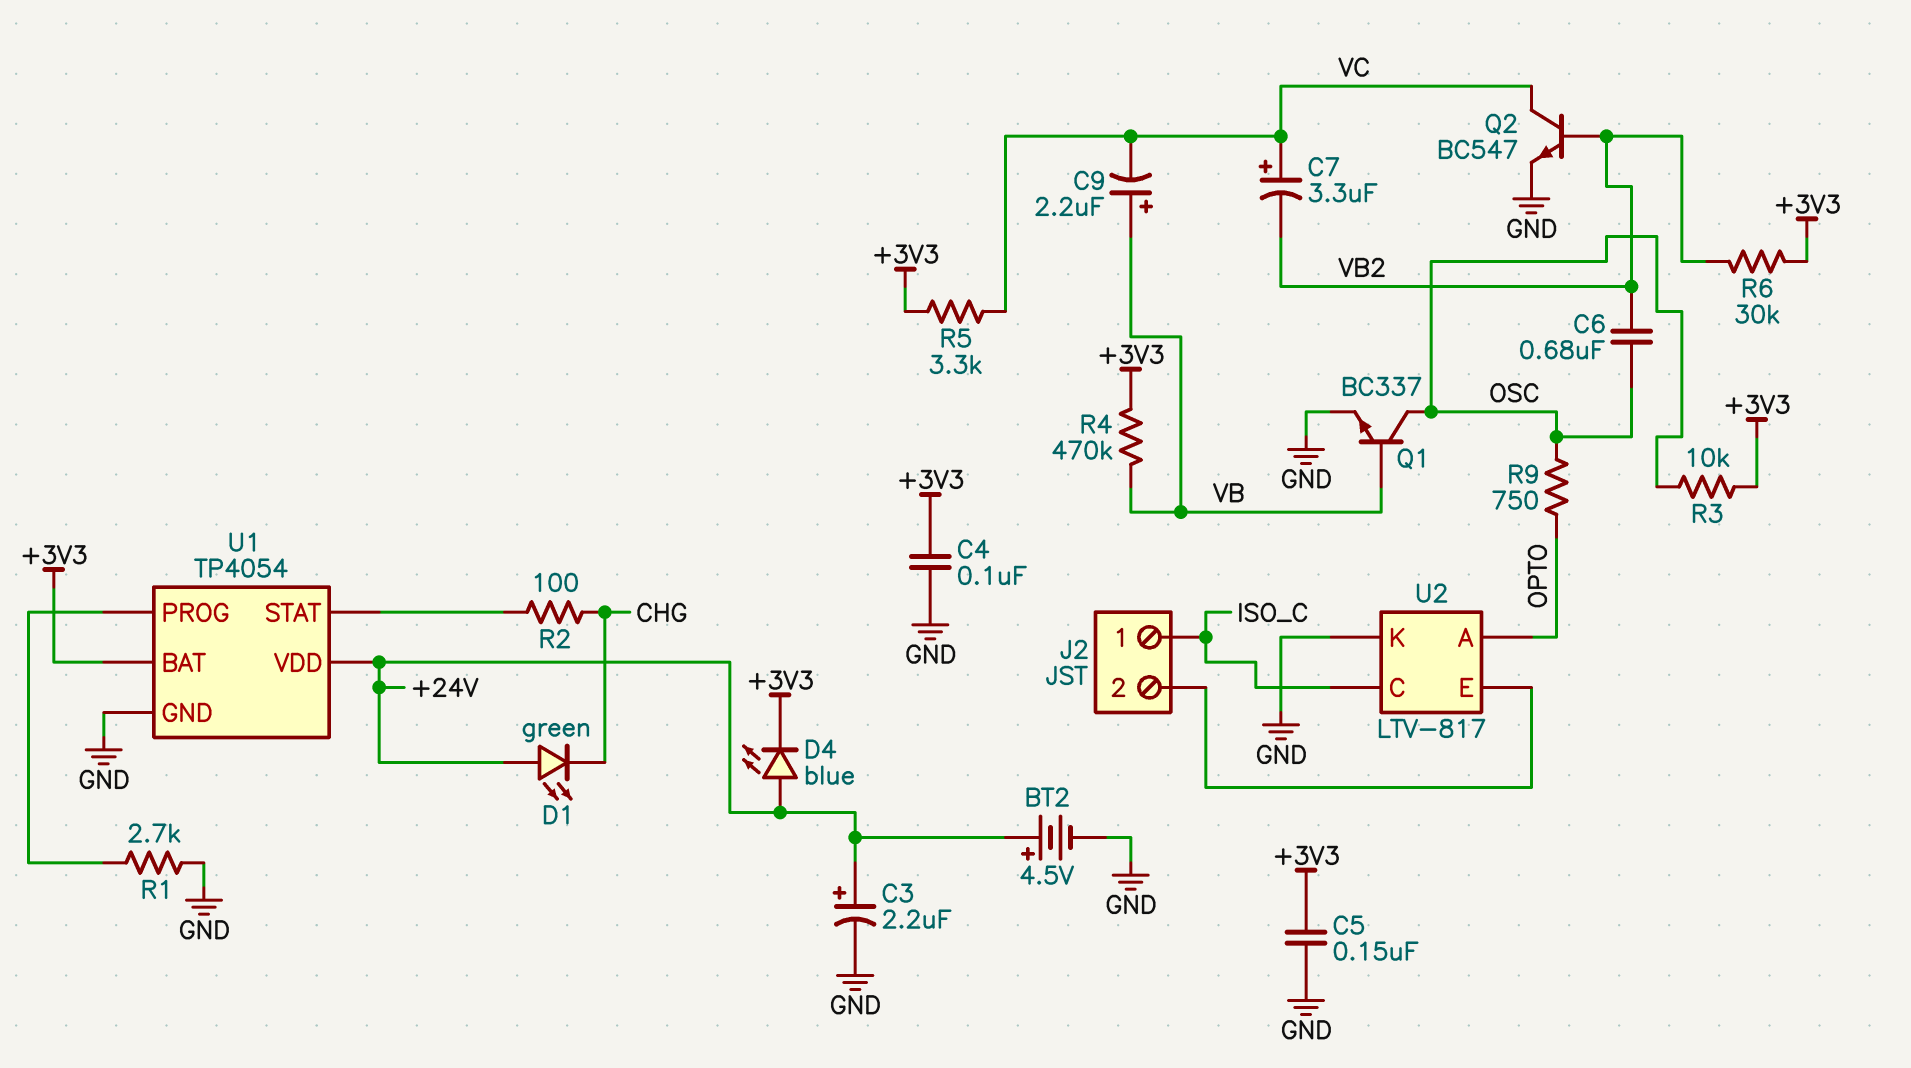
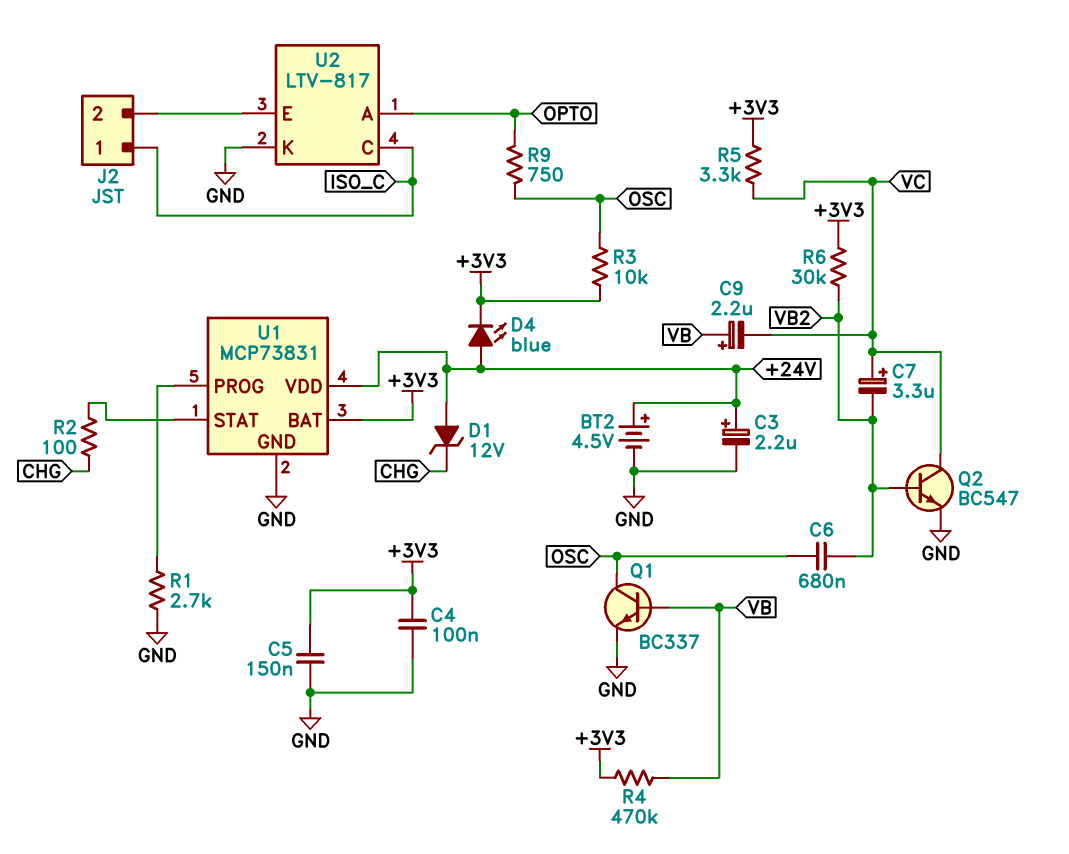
D1: LED green (A +24V, K CHG) -> zener 12V (A +24V, K CHG)
U1: TP4054 -> MCP73831

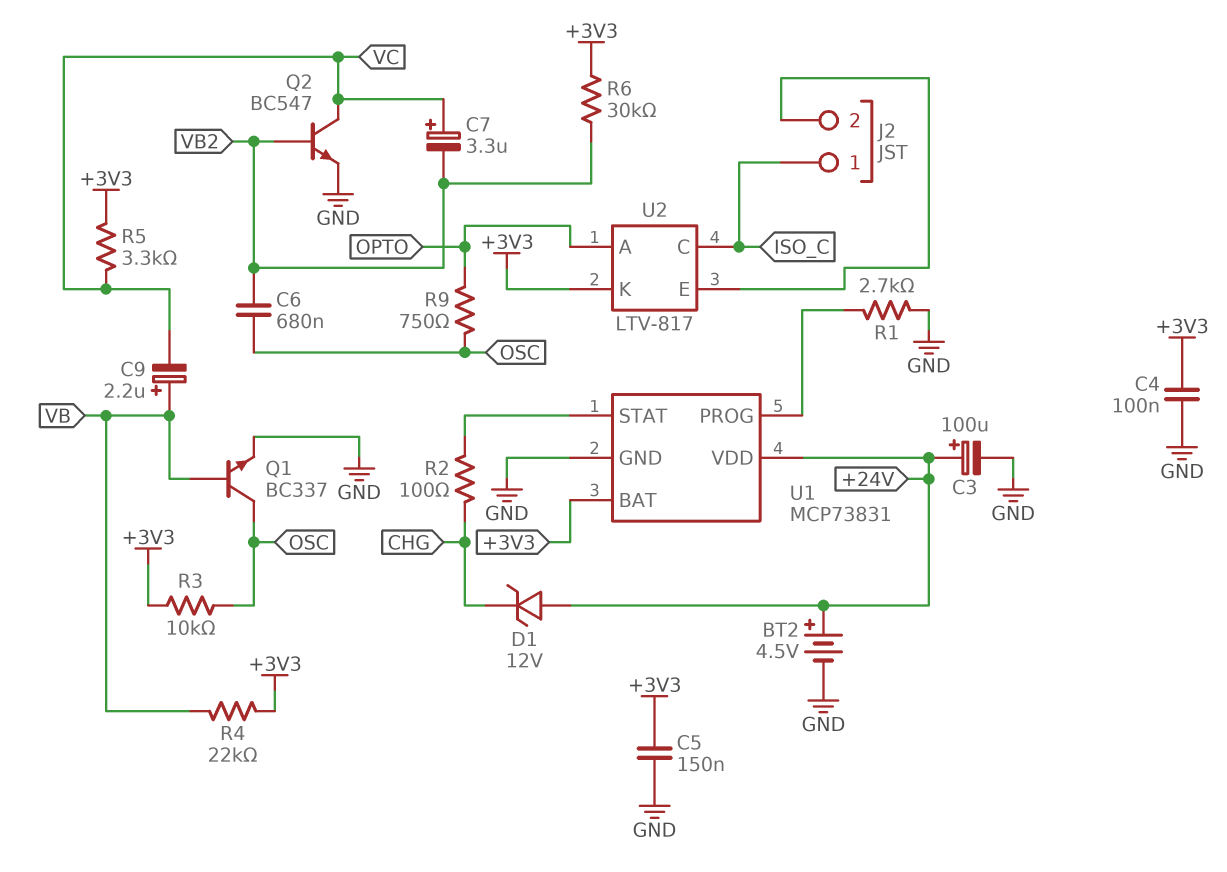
C3: 2.2uF (plus +24V, minus GND) -> 100uF (plus +24V, minus GND)
D4: LED blue (A +24V, K +3V3) -> none
R4: 470k (+3V3, VB) -> 22k (+3V3, VB)
U2 pin K: GND -> +3V3

